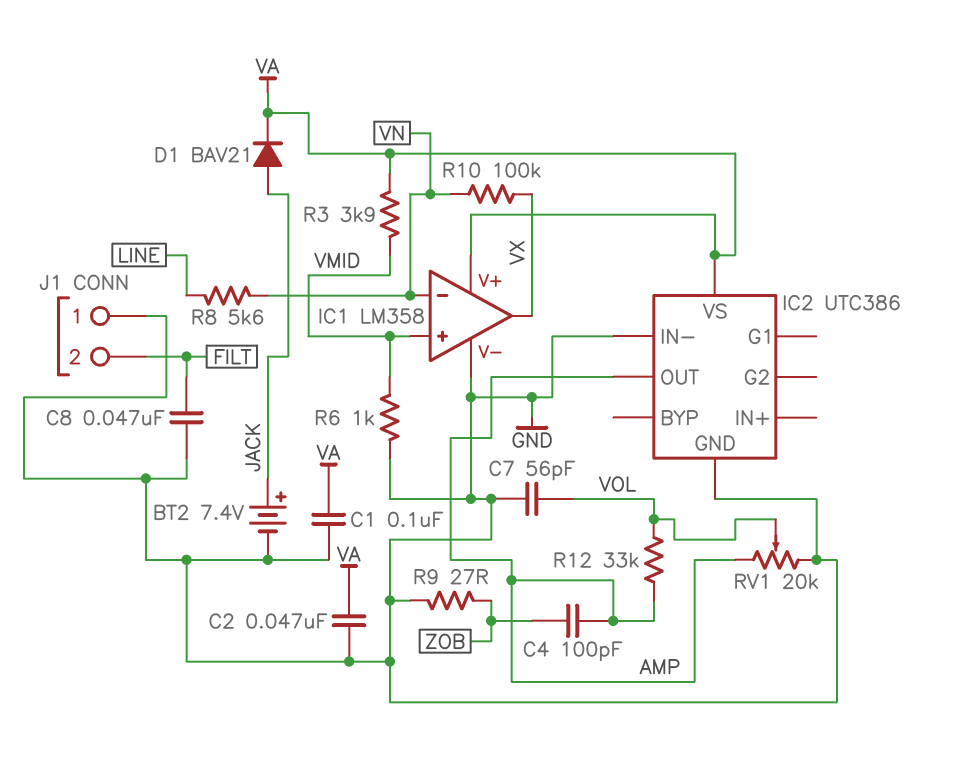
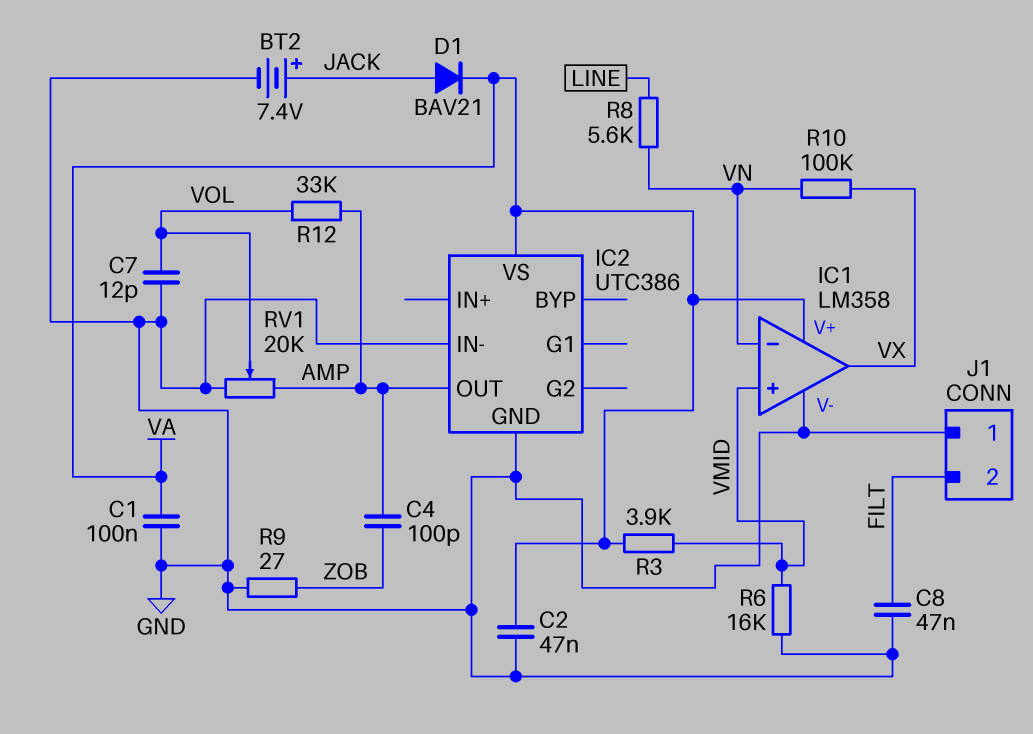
C7: 56pF (GND, VOL) -> 12pF (GND, VOL)
R6: 1k (GND, VMID) -> 16k (GND, VMID)

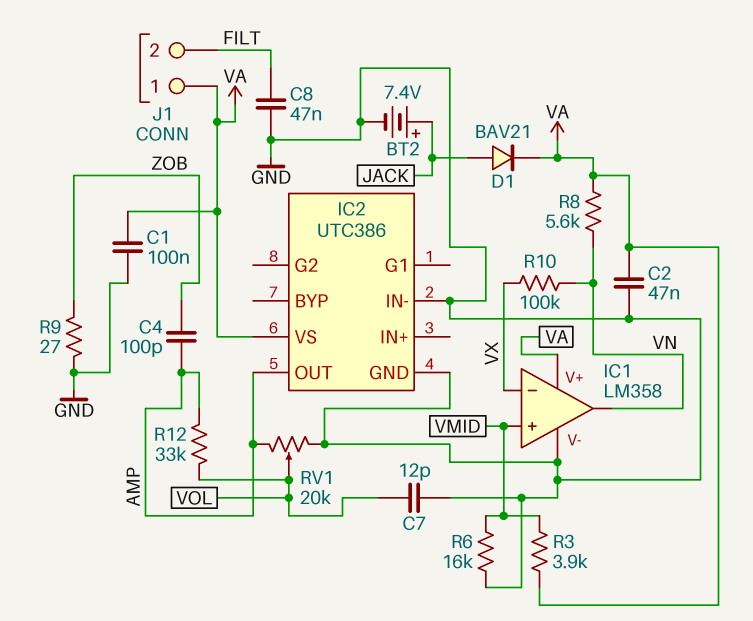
IC1 pin in-: VN -> VX
IC1 pin out: VX -> VN
J1 pin 1: GND -> VA
R8: 5.6k (LINE, VN) -> 5.6k (VA, VN)

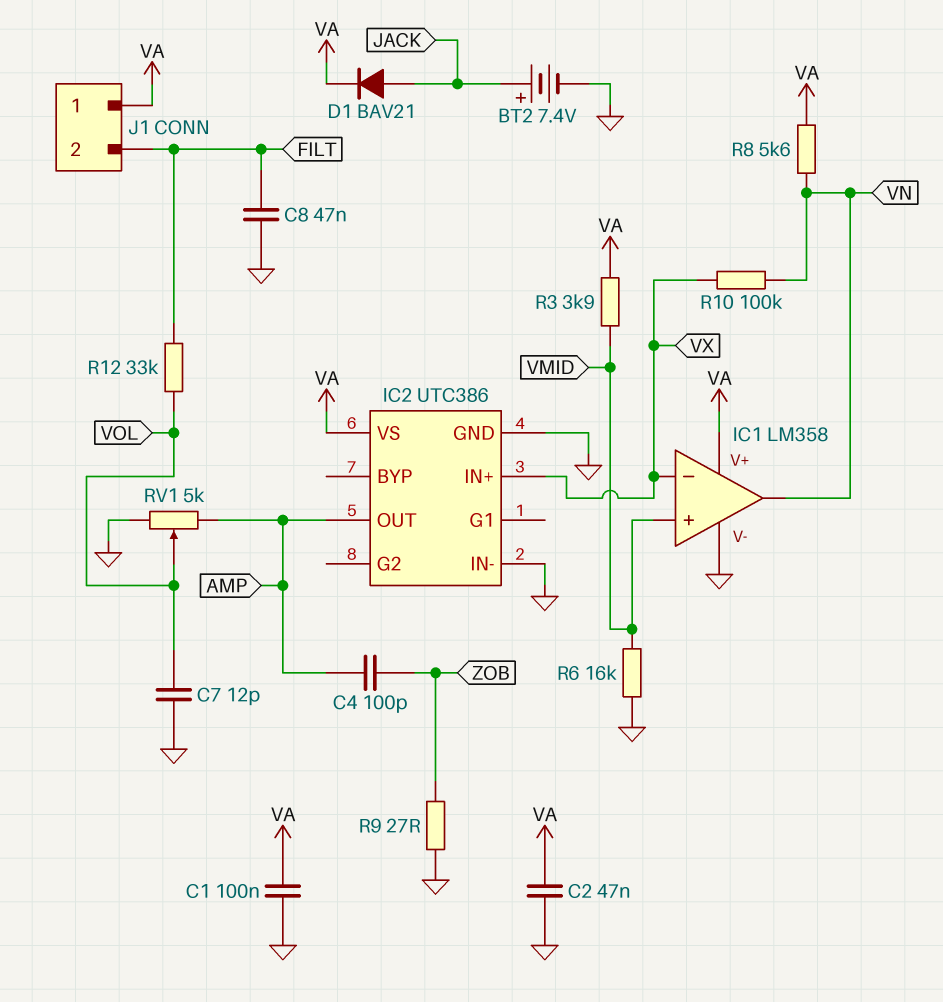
IC2 pin IN+: none -> VX
R12: 33k (AMP, VOL) -> 33k (FILT, VOL)
RV1: 20k (AMP, GND, wiper VOL) -> 5k (AMP, GND, wiper VOL)

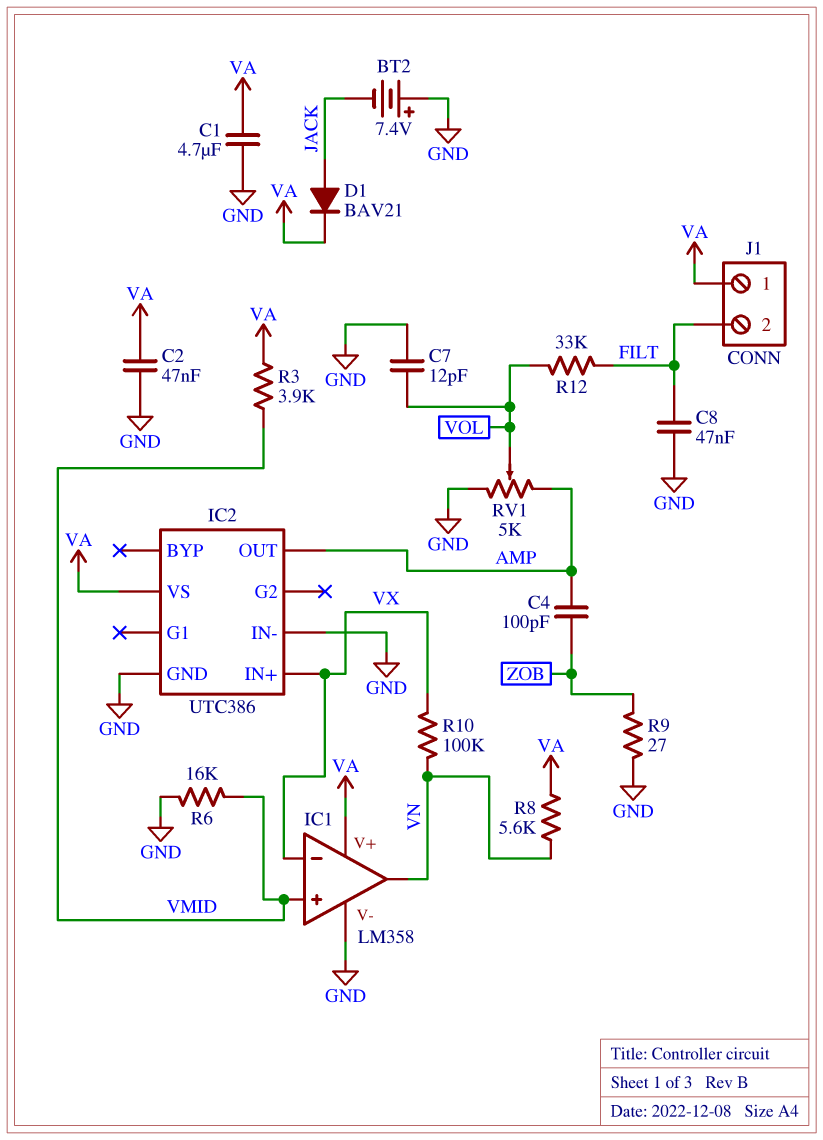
BT2: 7.4V (plus JACK, minus GND) -> 7.4V (plus GND, minus JACK)
C1: 100nF (GND, VA) -> 4.7uF (GND, VA)

